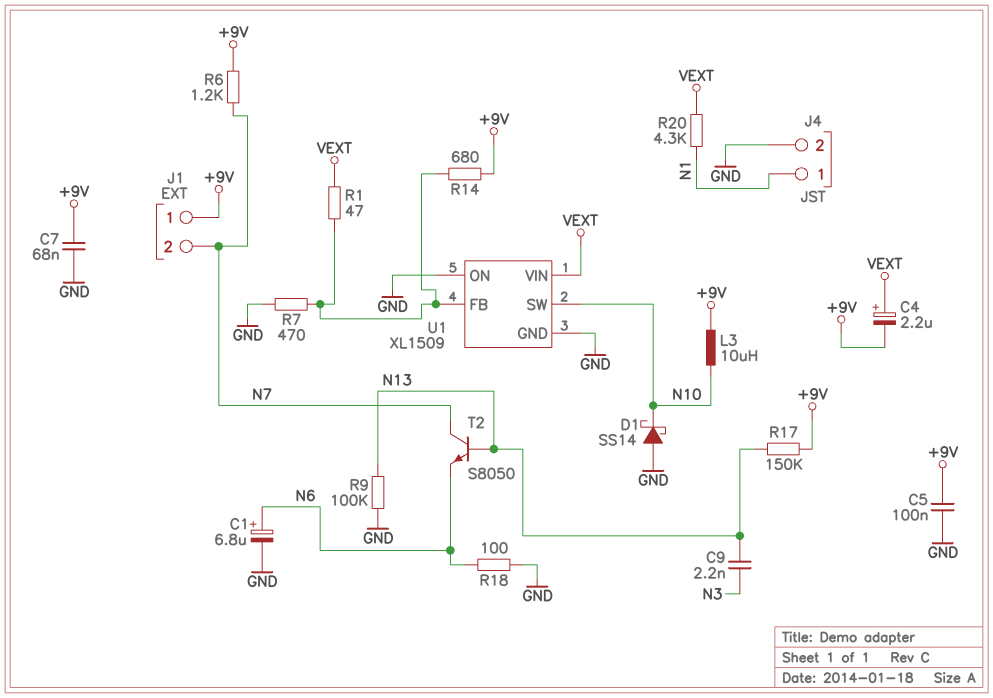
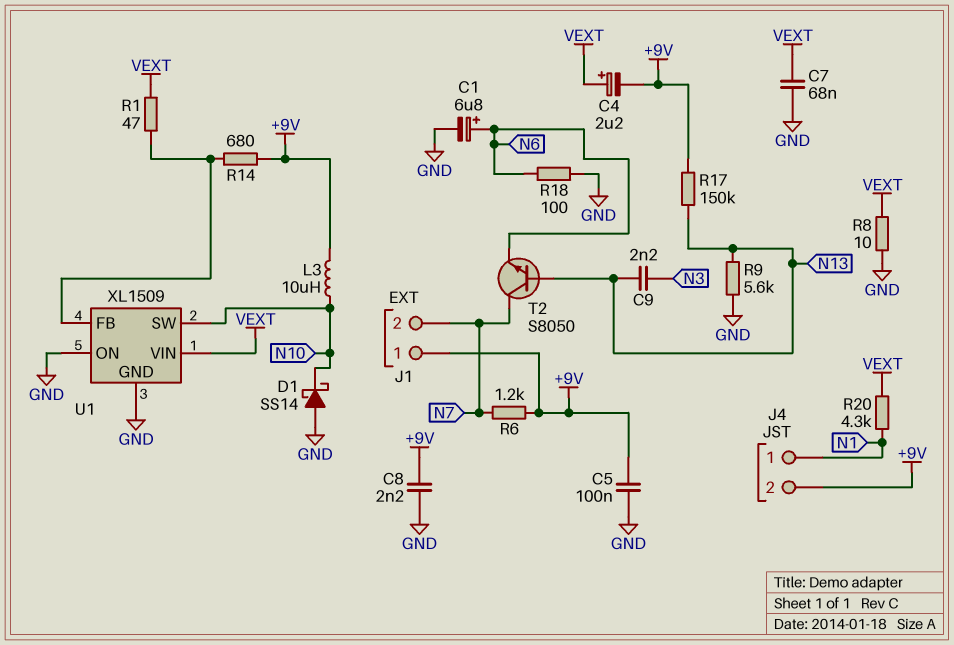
C7: 68nF (+9V, GND) -> 68nF (GND, VEXT)
C8: none -> 2.2nF (+9V, GND)
J4 pin 2: GND -> +9V
R7: 470 (GND, U1/FB) -> none
R8: none -> 10 (GND, VEXT)
R9: 100k (GND, N13) -> 5.6k (GND, N13)

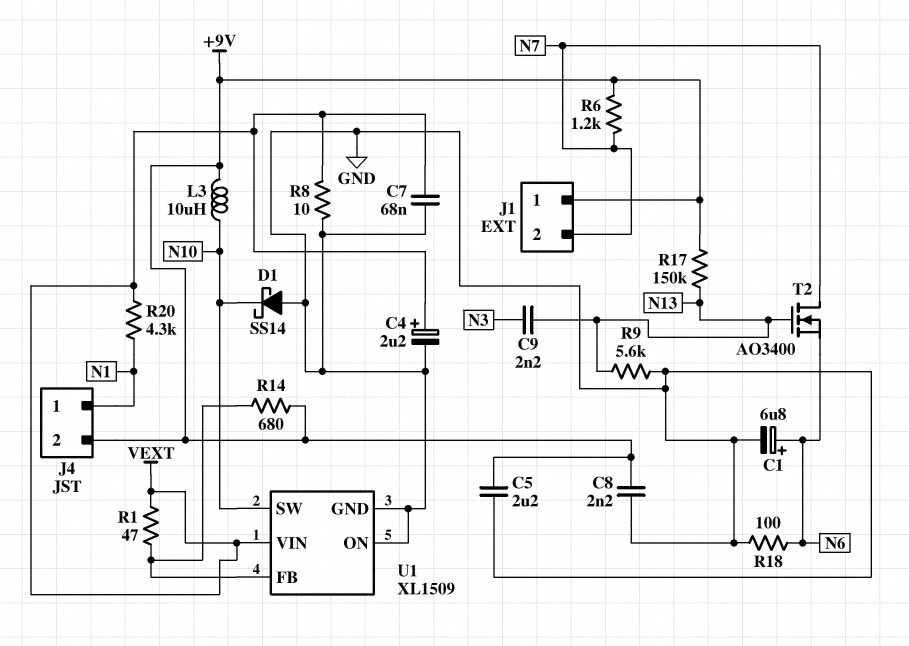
C4: 2.2uF (plus VEXT, minus +9V) -> 2.2uF (plus VEXT, minus GND)
C5: 100nF (+9V, GND) -> 2.2uF (+9V, GND)
T2: NPN S8050 (B N13, C N7, E N6) -> NMOS AO3400 (G N13, D N7, S N6)

